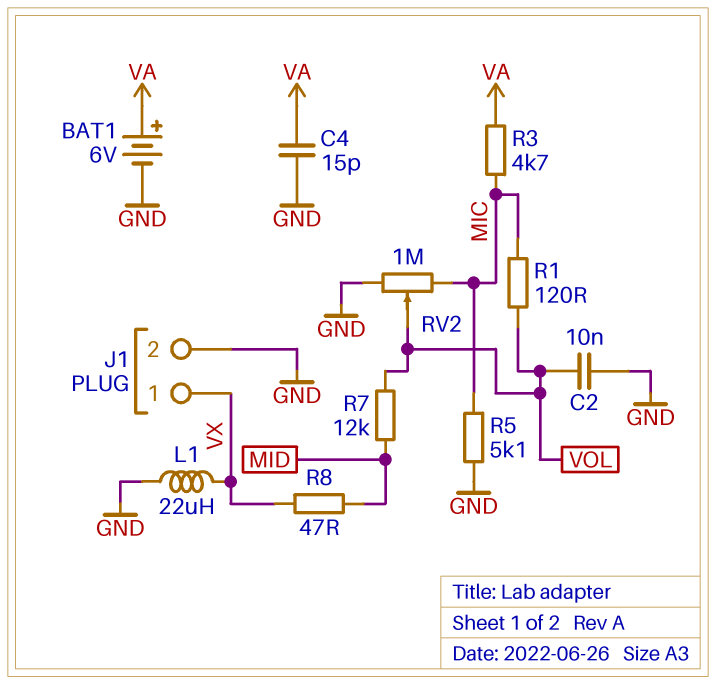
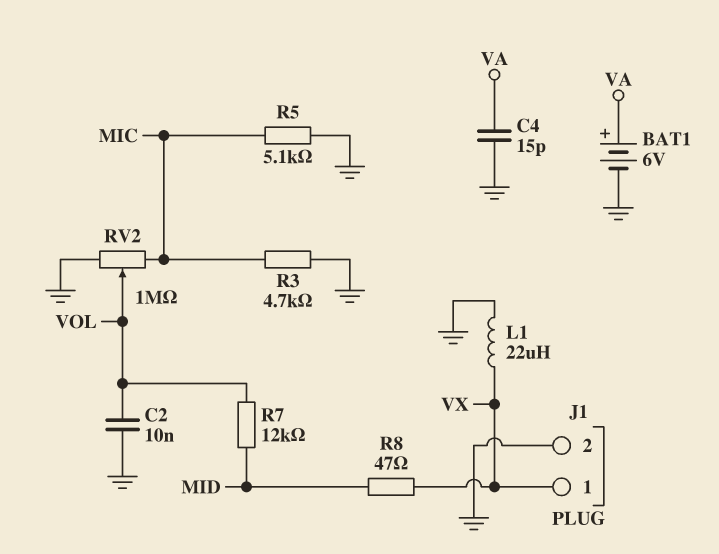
R1: 120 (MIC, VOL) -> none
R3: 4.7k (MIC, VA) -> 4.7k (GND, MIC)

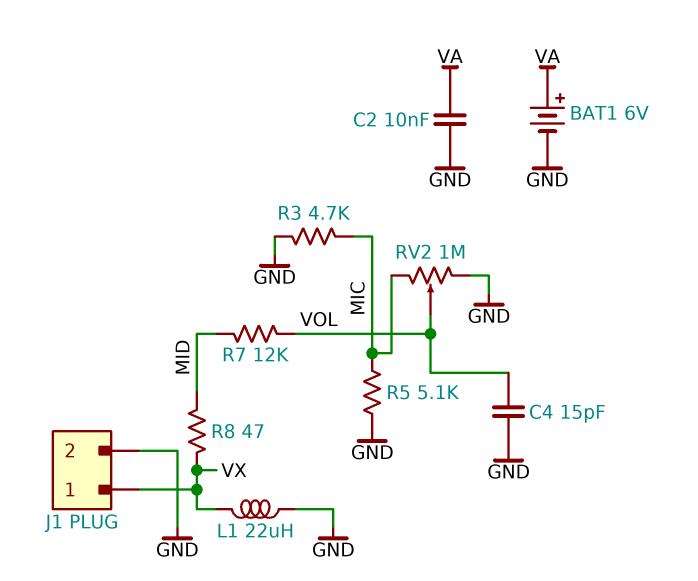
C2: 10nF (GND, VOL) -> 10nF (GND, VA)
C4: 15pF (GND, VA) -> 15pF (GND, VOL)

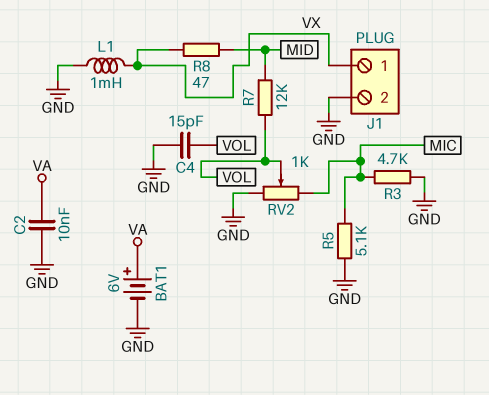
L1: 22uH (GND, VX) -> 1mH (GND, VX)
RV2: 1M (GND, MIC, wiper VOL) -> 1k (GND, MIC, wiper VOL)

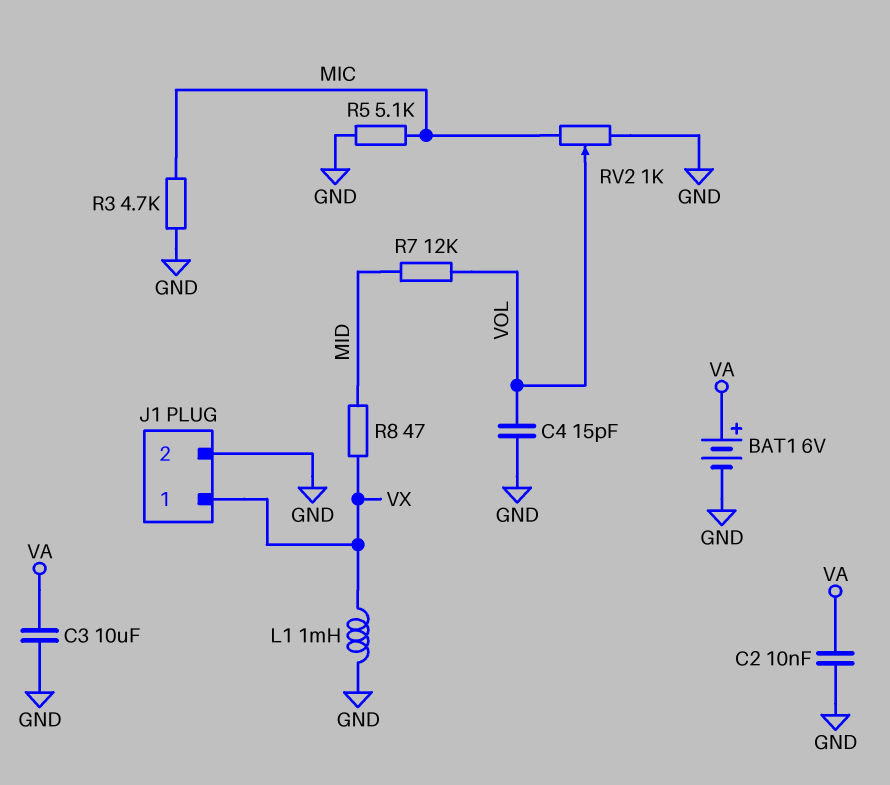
C3: none -> 10uF (GND, VA)

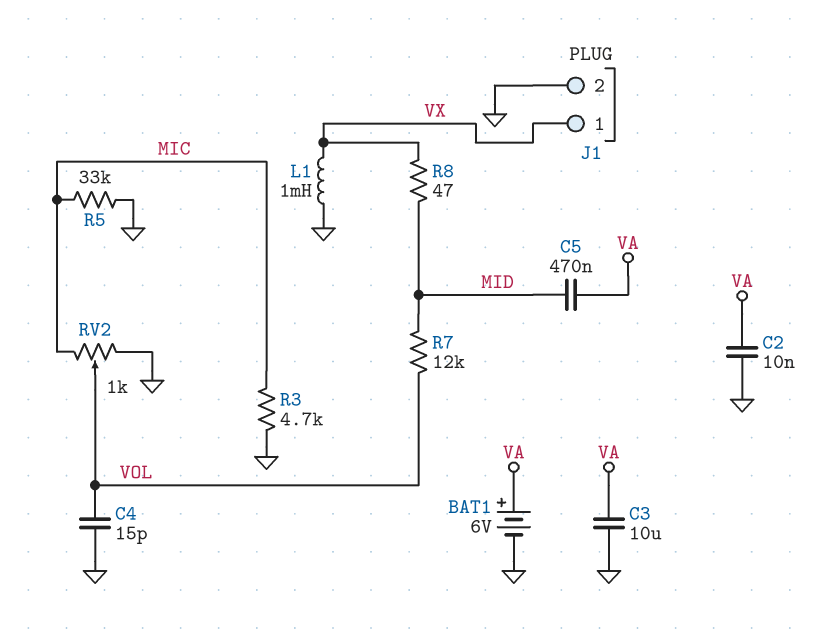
C5: none -> 470nF (MID, VA)
R5: 5.1k (GND, MIC) -> 33k (GND, MIC)

